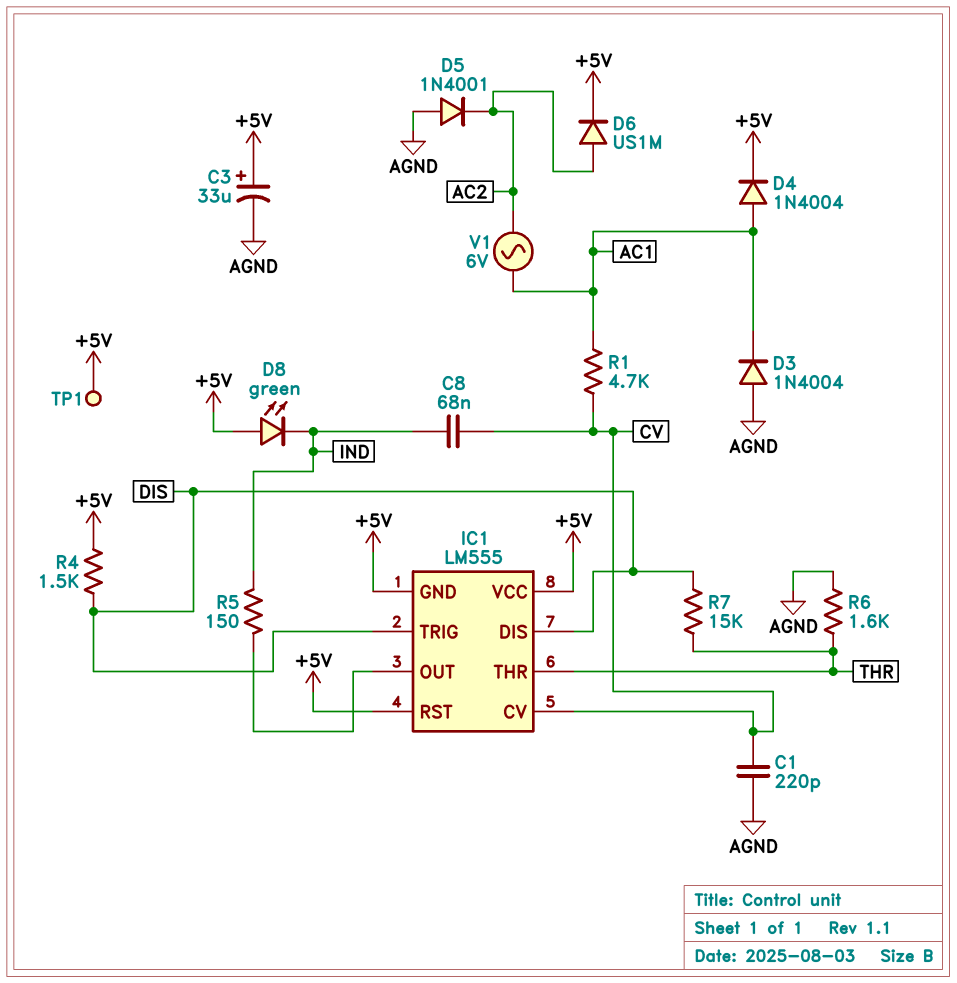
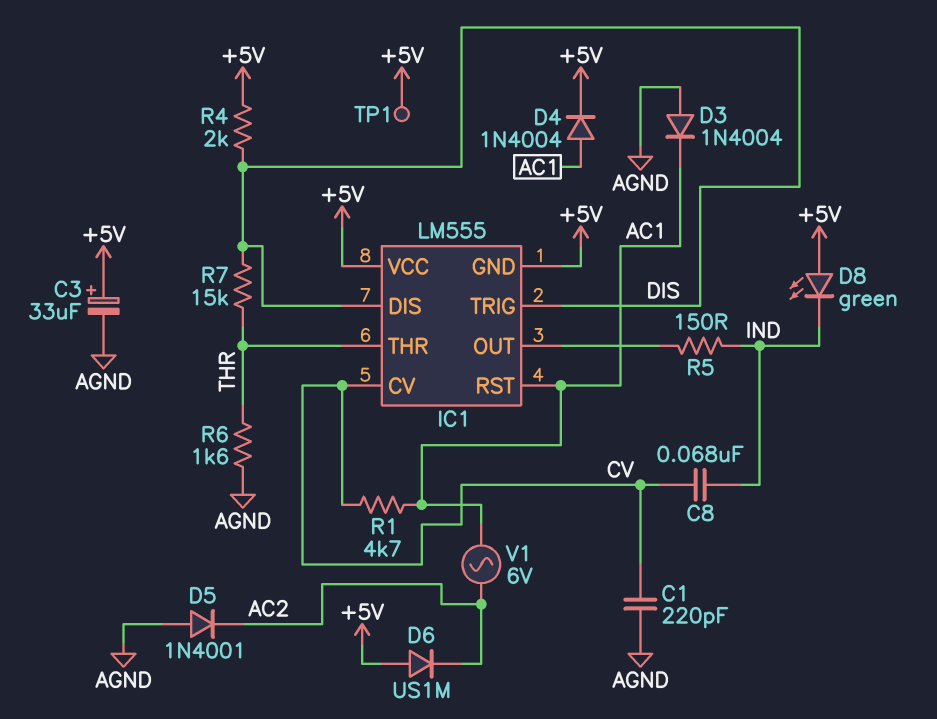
D6: diode US1M (A AC2, K +5V) -> diode US1M (A +5V, K AC2)
IC1 pin RST: +5V -> AC1
R4: 1.5k (+5V, DIS) -> 2k (+5V, DIS)

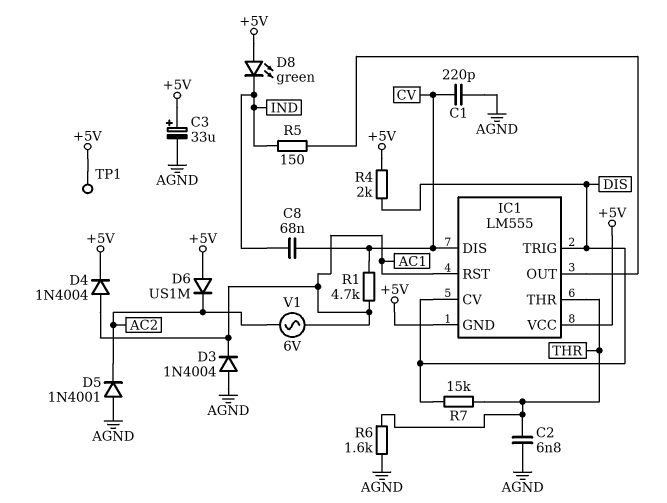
C2: none -> 6.8nF (AGND, THR)
IC1 pin CV: CV -> DIS
IC1 pin DIS: DIS -> CV

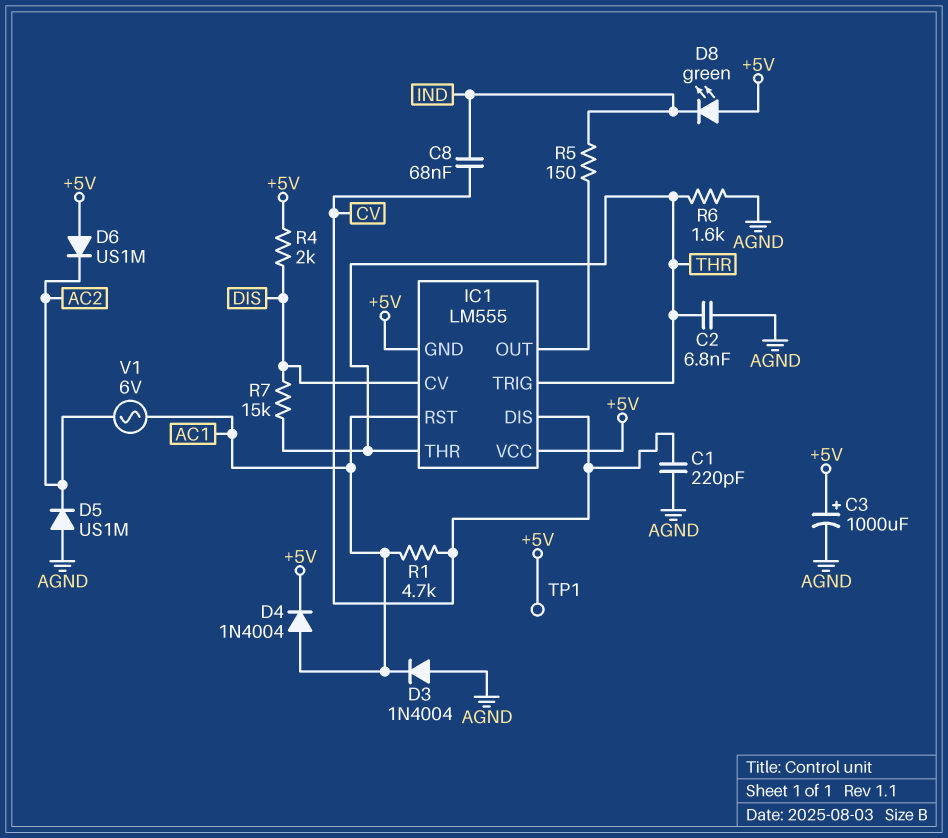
C3: 33uF (plus +5V, minus AGND) -> 1000uF (plus +5V, minus AGND)
D5: diode 1N4001 (A AGND, K AC2) -> diode US1M (A AGND, K AC2)
IC1 pin TRIG: DIS -> THR

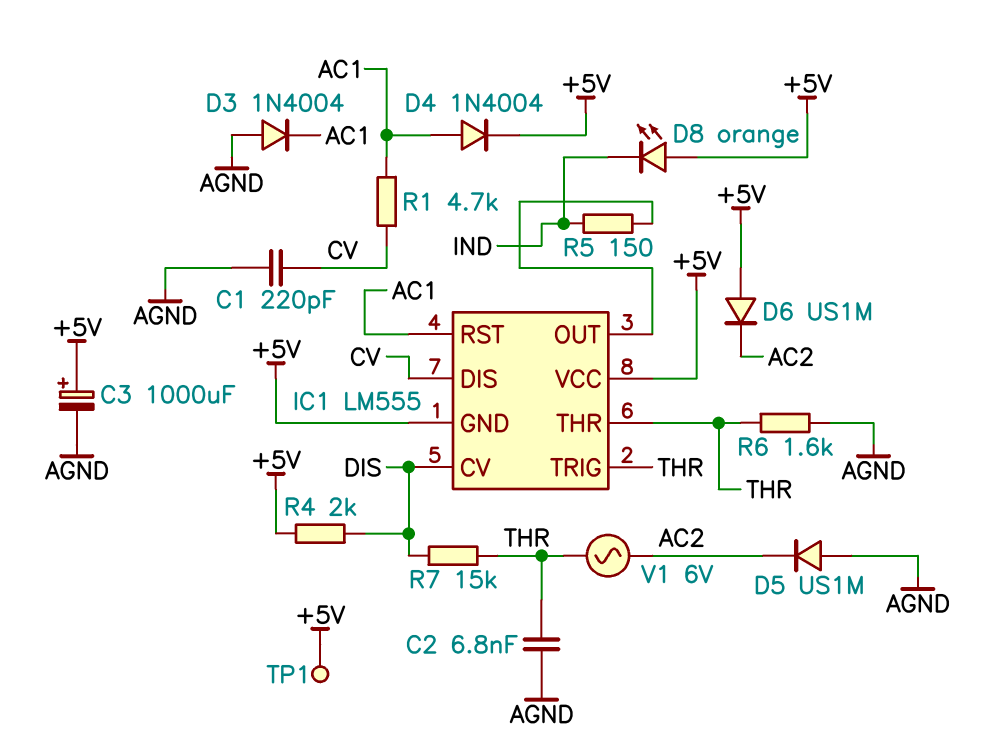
C8: 68nF (CV, IND) -> none
D8: LED green (A +5V, K IND) -> LED orange (A +5V, K IND)
V1: AC 6V (AC1, AC2) -> AC 6V (AC2, THR)

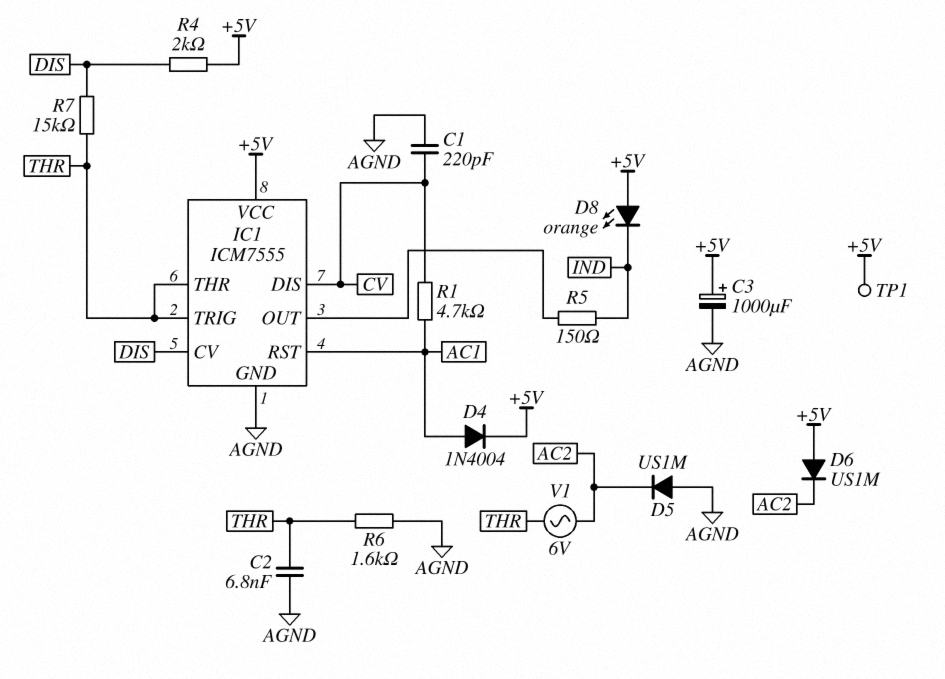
D3: diode 1N4004 (A AGND, K AC1) -> none
IC1: LM555 -> ICM7555
IC1 pin GND: +5V -> AGND

